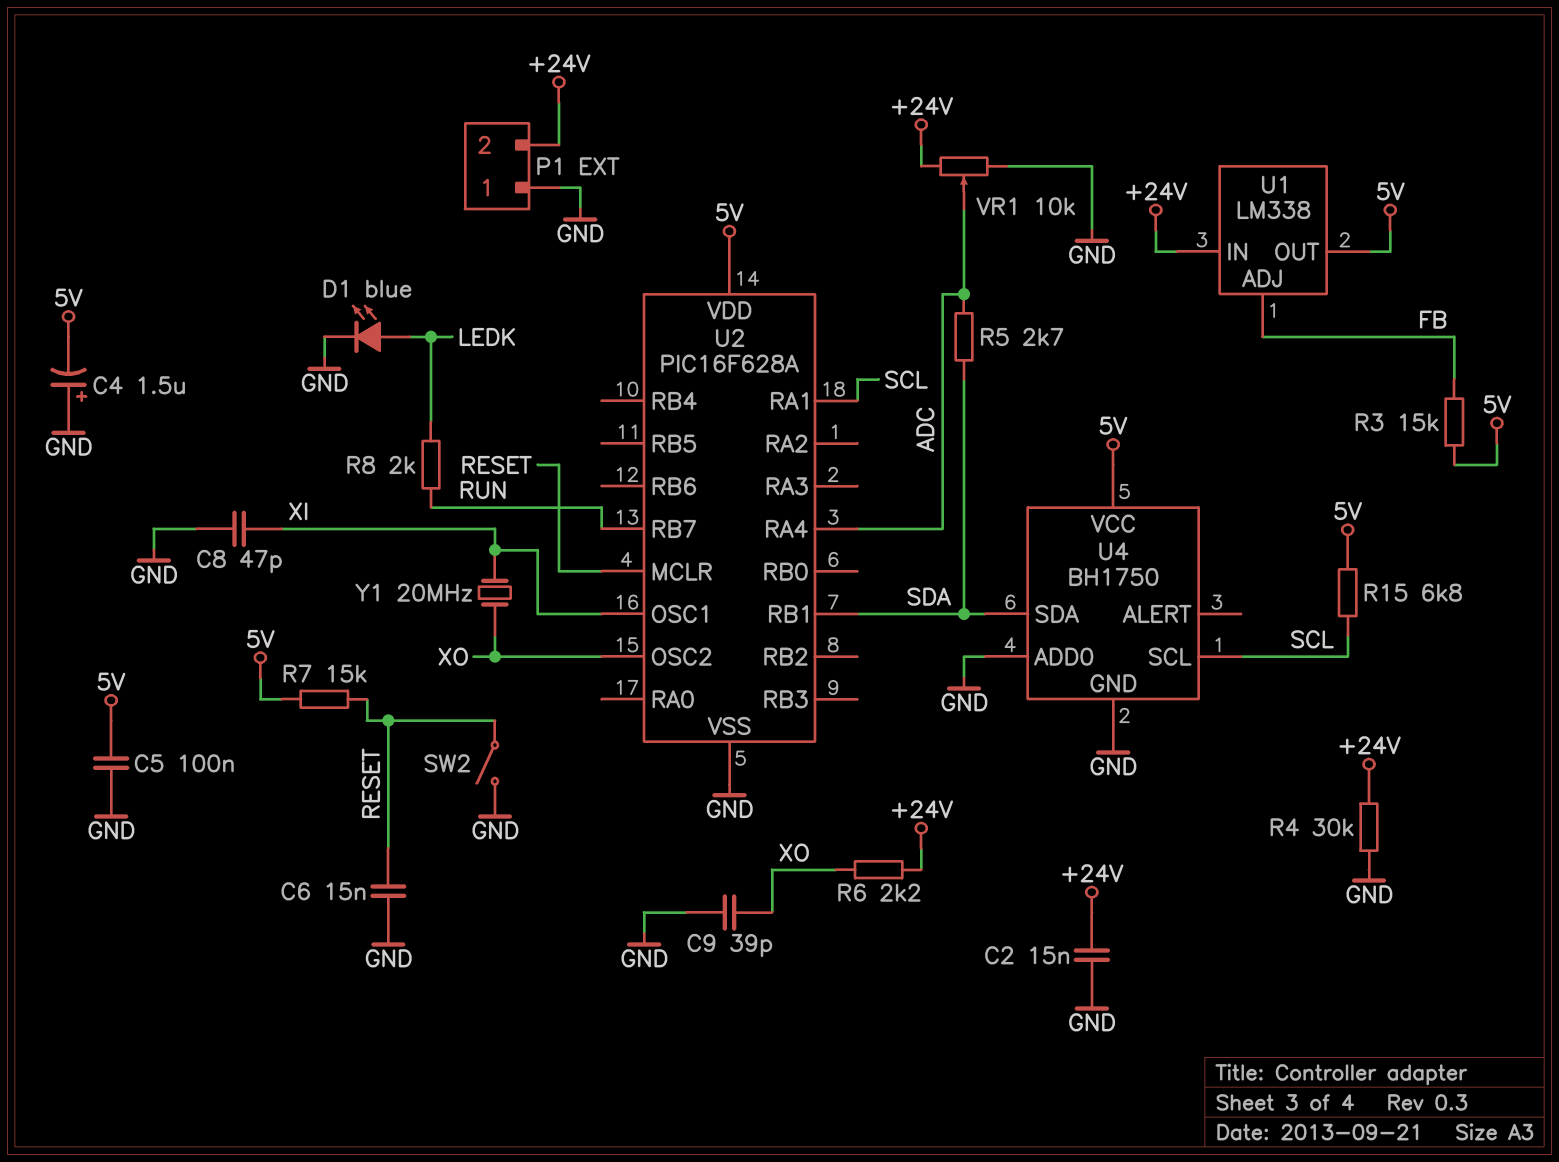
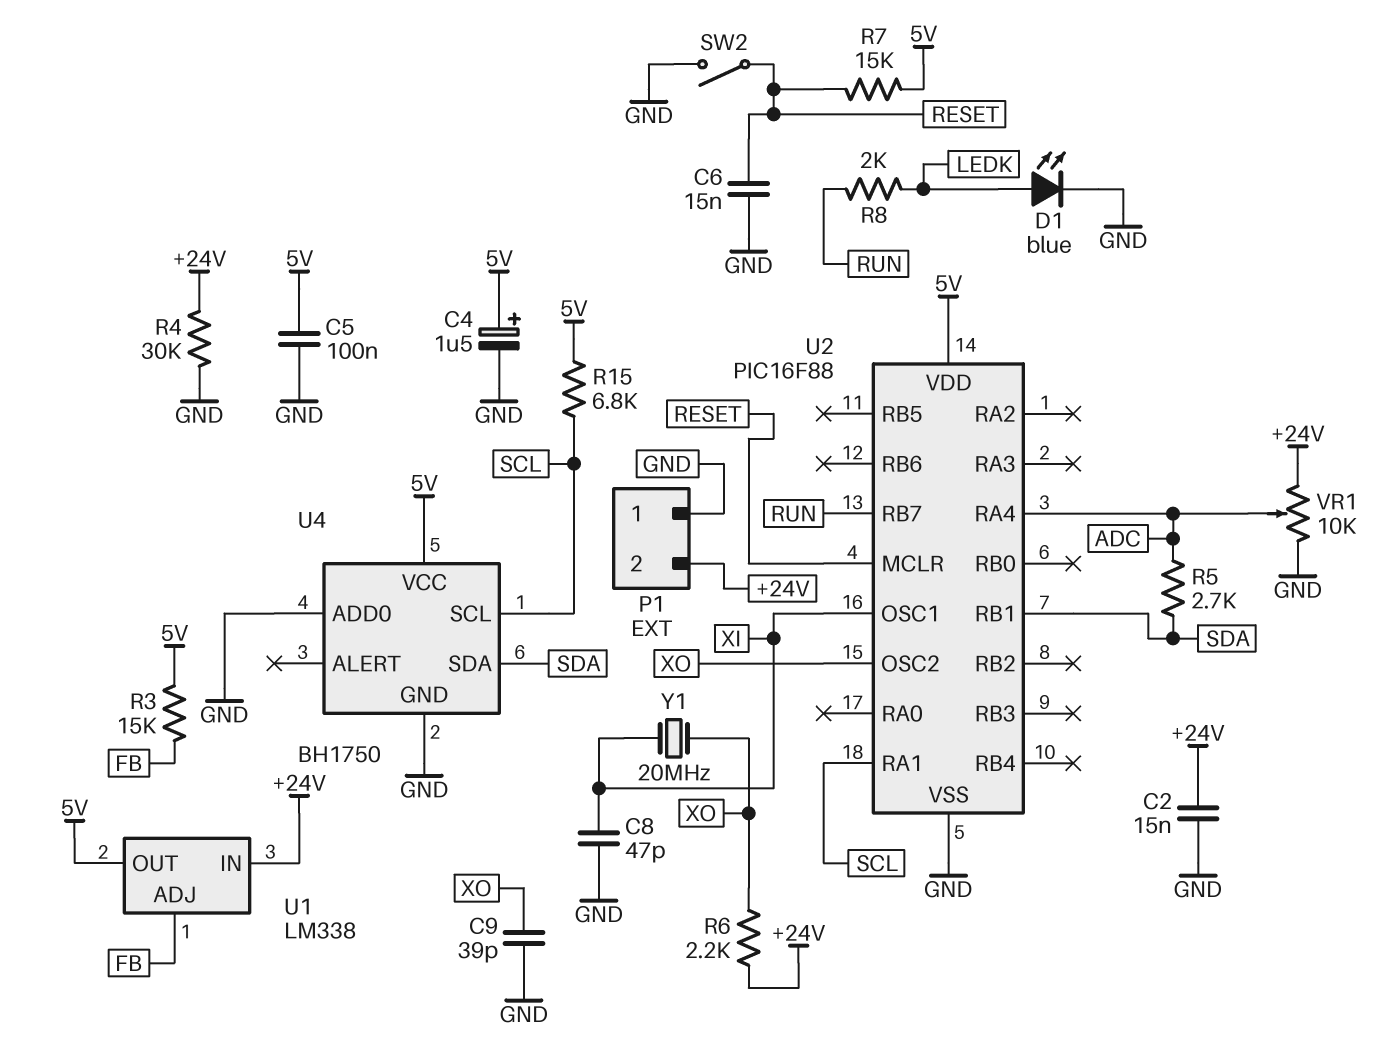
C4: 1.5uF (plus GND, minus 5V) -> 1.5uF (plus 5V, minus GND)
U2: PIC16F628A -> PIC16F88

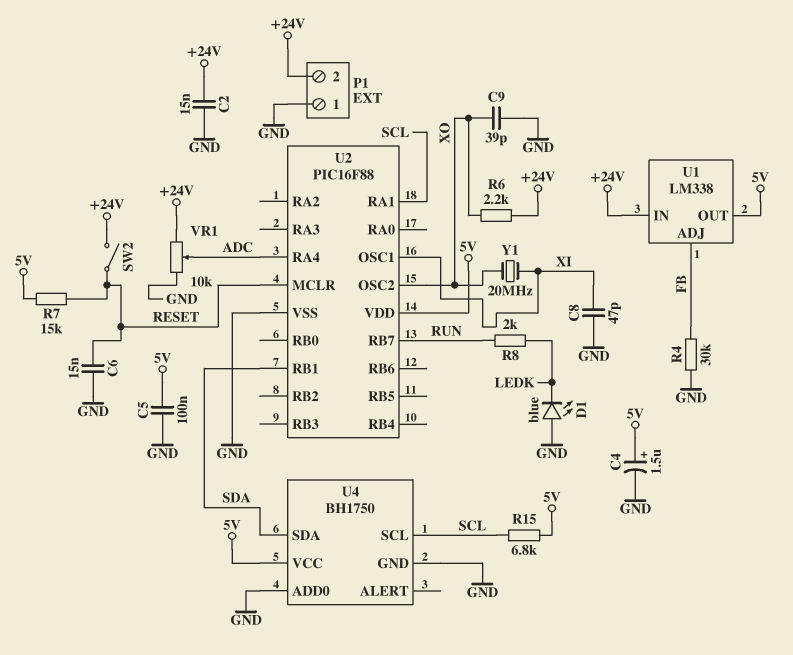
D1: LED blue (A LEDK, K GND) -> LED blue (A GND, K LEDK)
R3: 15k (5V, FB) -> none
R4: 30k (+24V, GND) -> 30k (FB, GND)
R5: 2.7k (ADC, SDA) -> none
SW2: switch (GND, RESET) -> switch (+24V, RESET)

